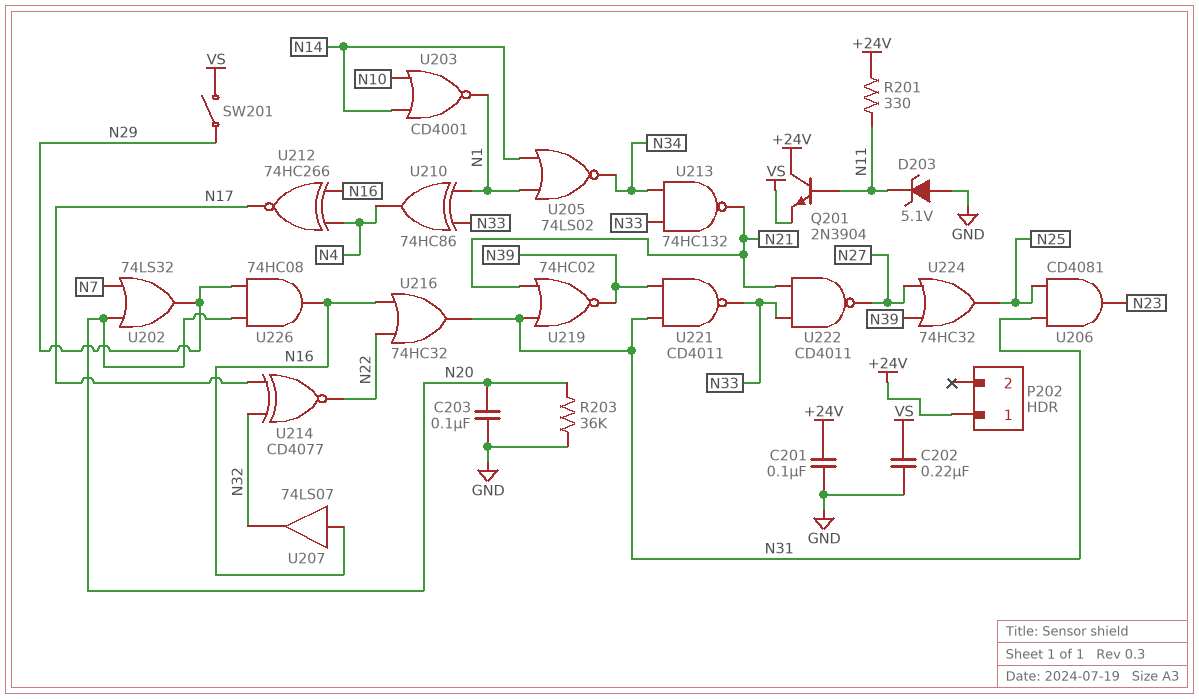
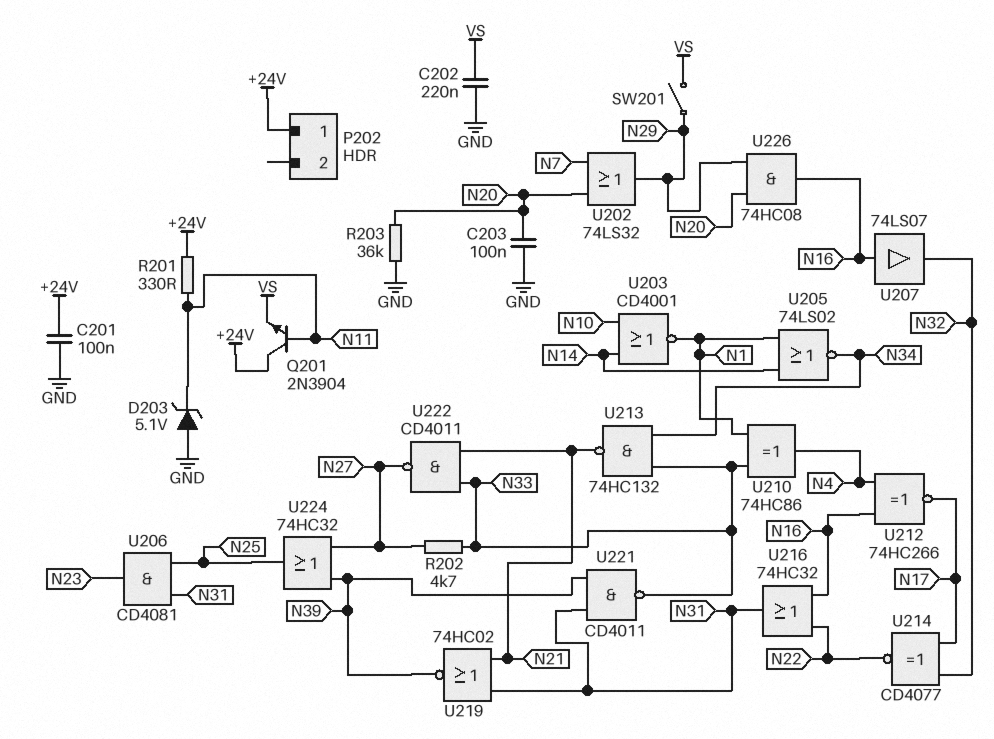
R202: none -> 4.7k (N27, N33)

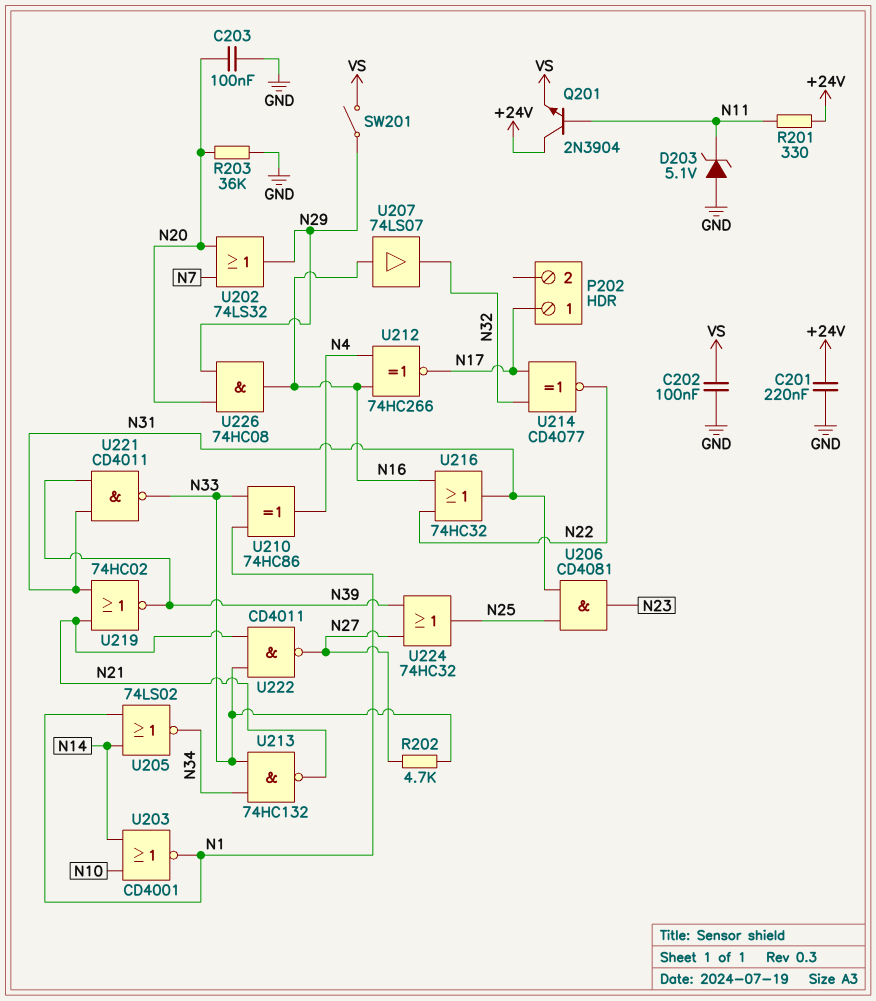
C201: 100nF (+24V, GND) -> 220nF (+24V, GND)
C202: 220nF (GND, VS) -> 100nF (GND, VS)
P202 pin 1: +24V -> N17

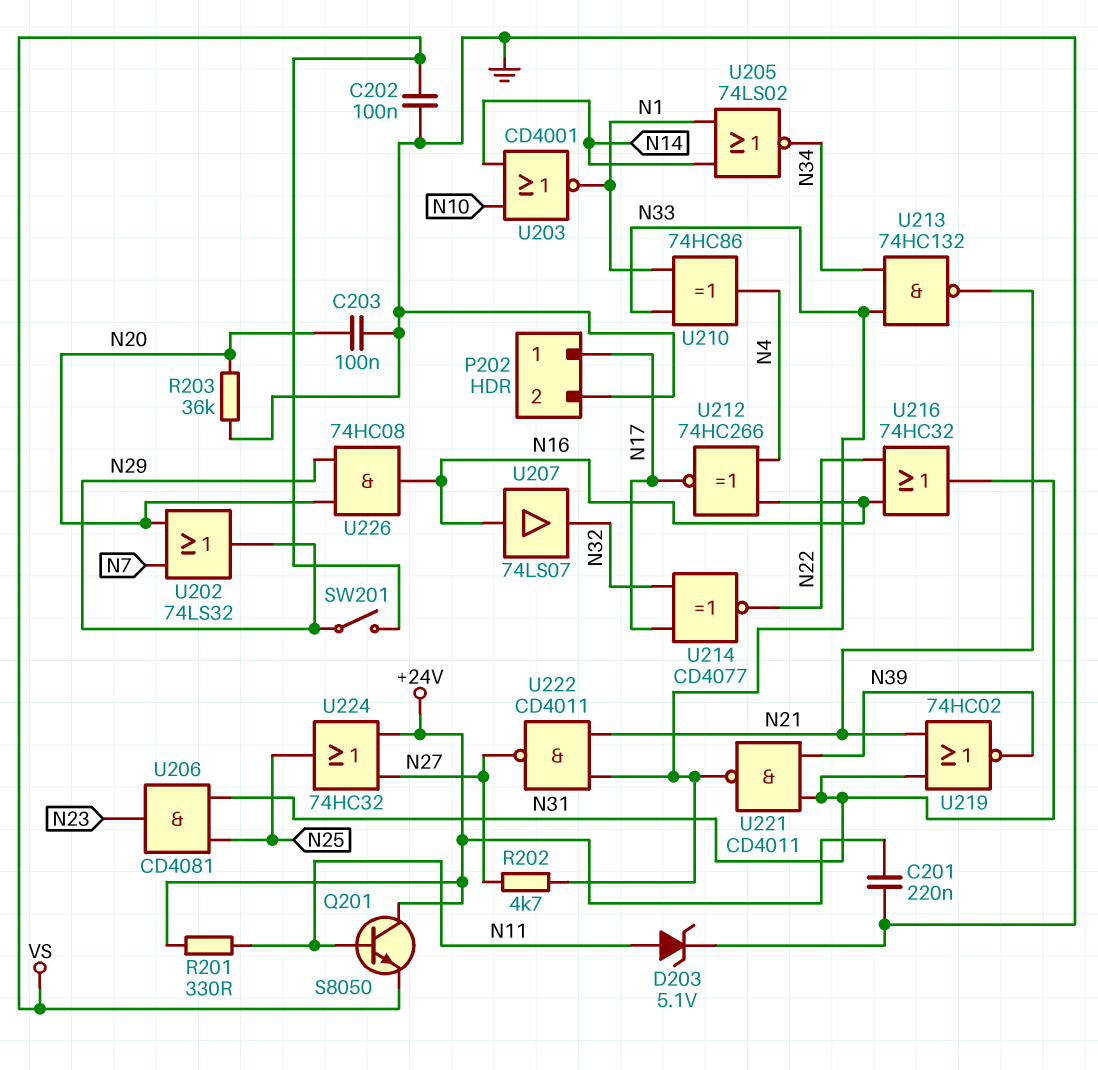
D203: zener 5.1V (A GND, K N11) -> zener 5.1V (A N11, K GND)
P202 pin 2: none -> GND
Q201: NPN 2N3904 (B N11, C +24V, E VS) -> NPN S8050 (B N11, C +24V, E VS)
U224: OR 74HC32 (in N27, in N39, out N25) -> OR 74HC32 (in +24V, in N27, out N25)

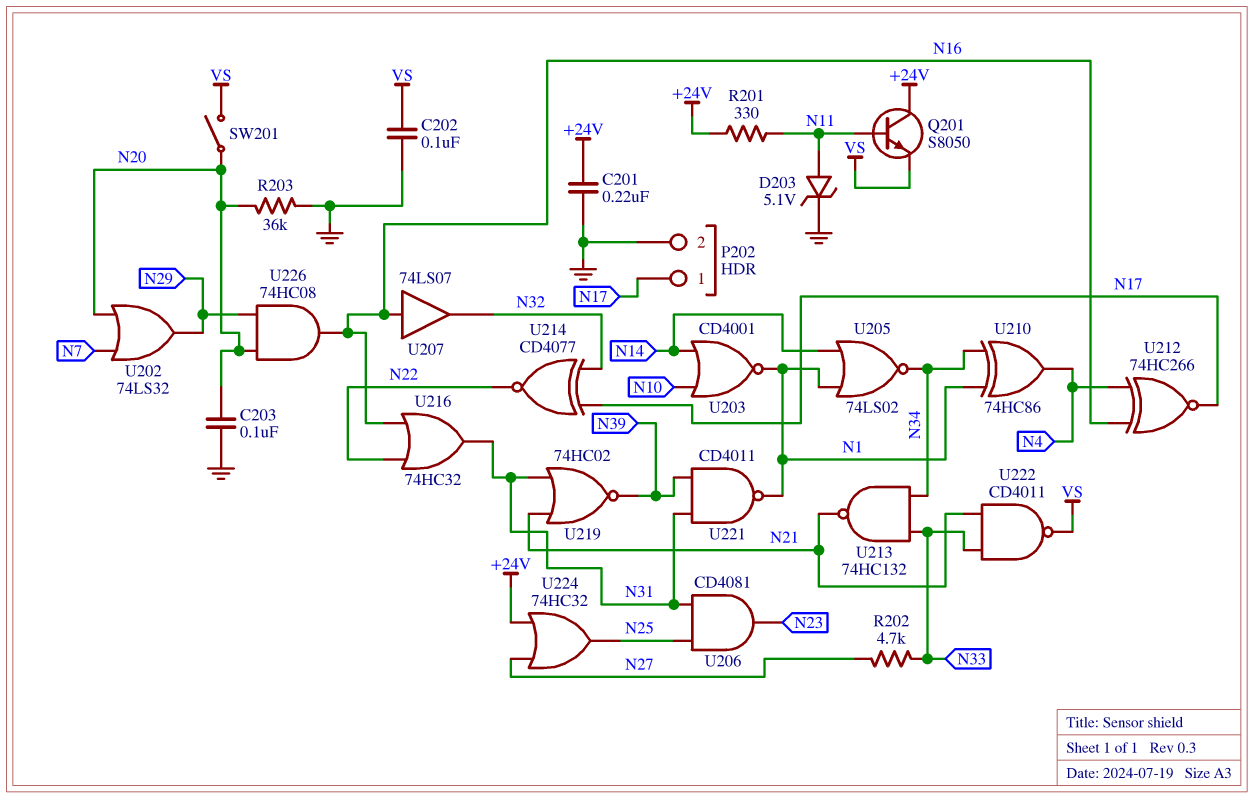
SW201: switch (N29, VS) -> switch (N20, VS)
U210: XOR 74HC86 (in N1, in N33, out N4) -> XOR 74HC86 (in N1, in N34, out N4)
U221: NAND CD4011 (in N31, in N39, out N33) -> NAND CD4011 (in N31, in N39, out N1)
U222: NAND CD4011 (in N21, in N33, out N27) -> NAND CD4011 (in N21, in N33, out VS)

